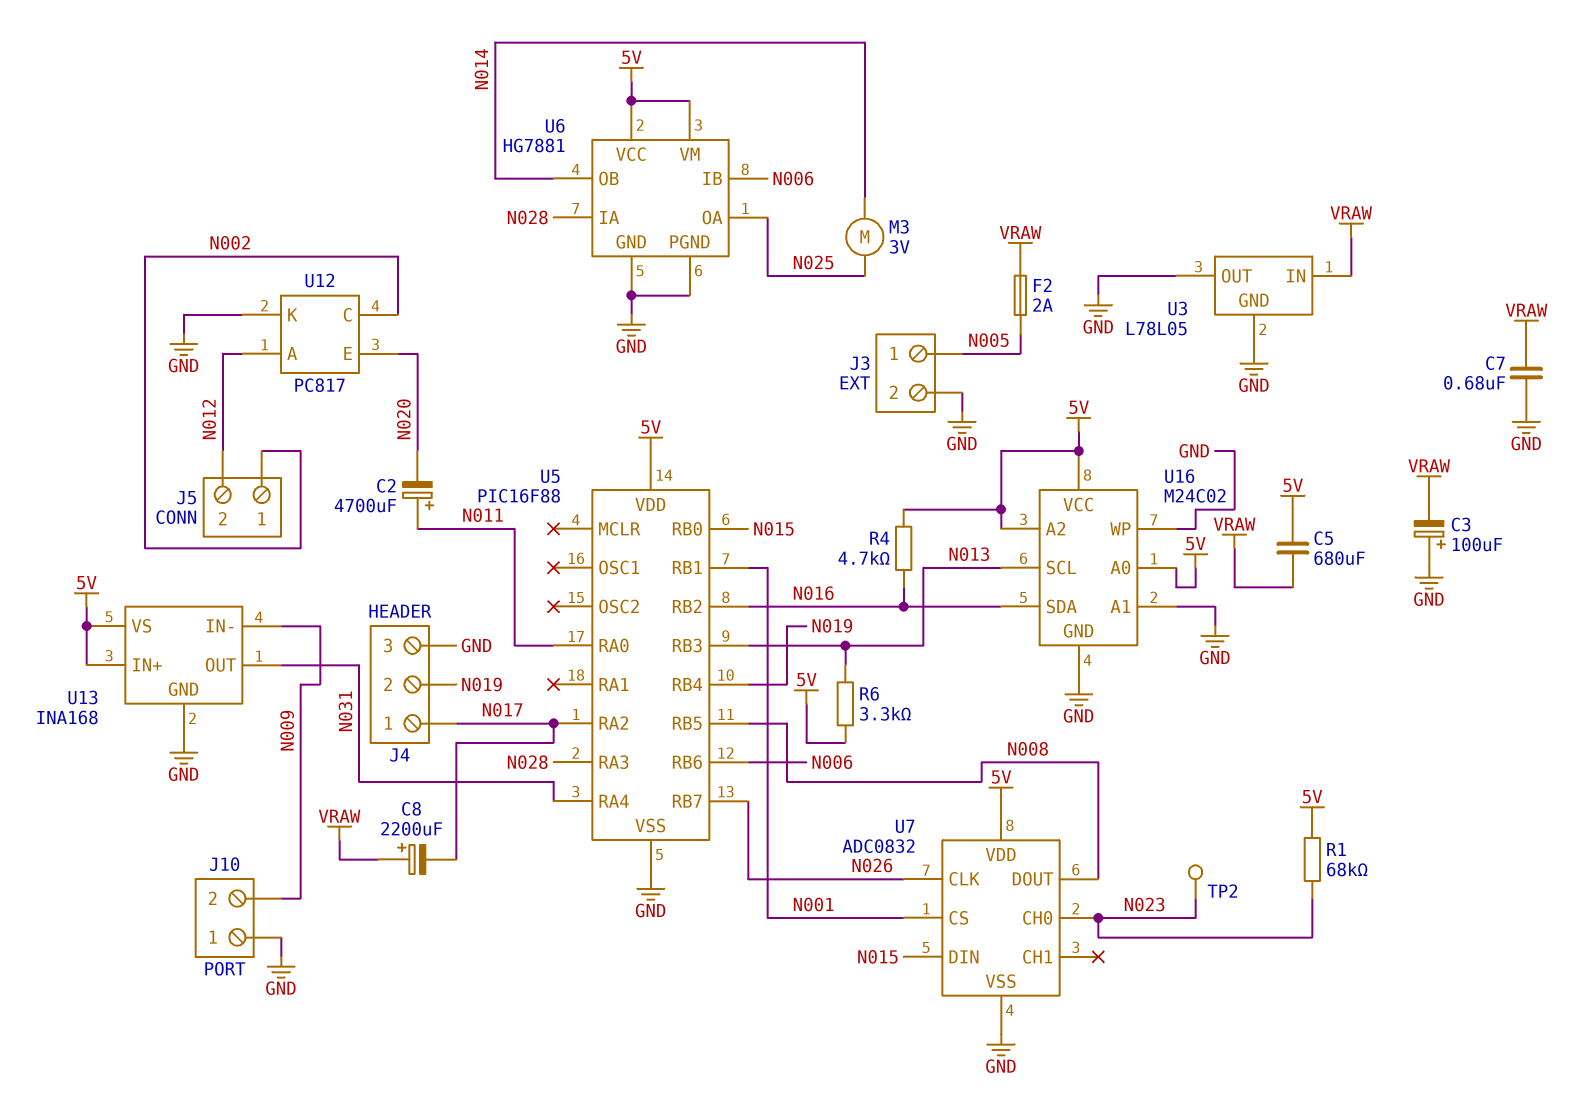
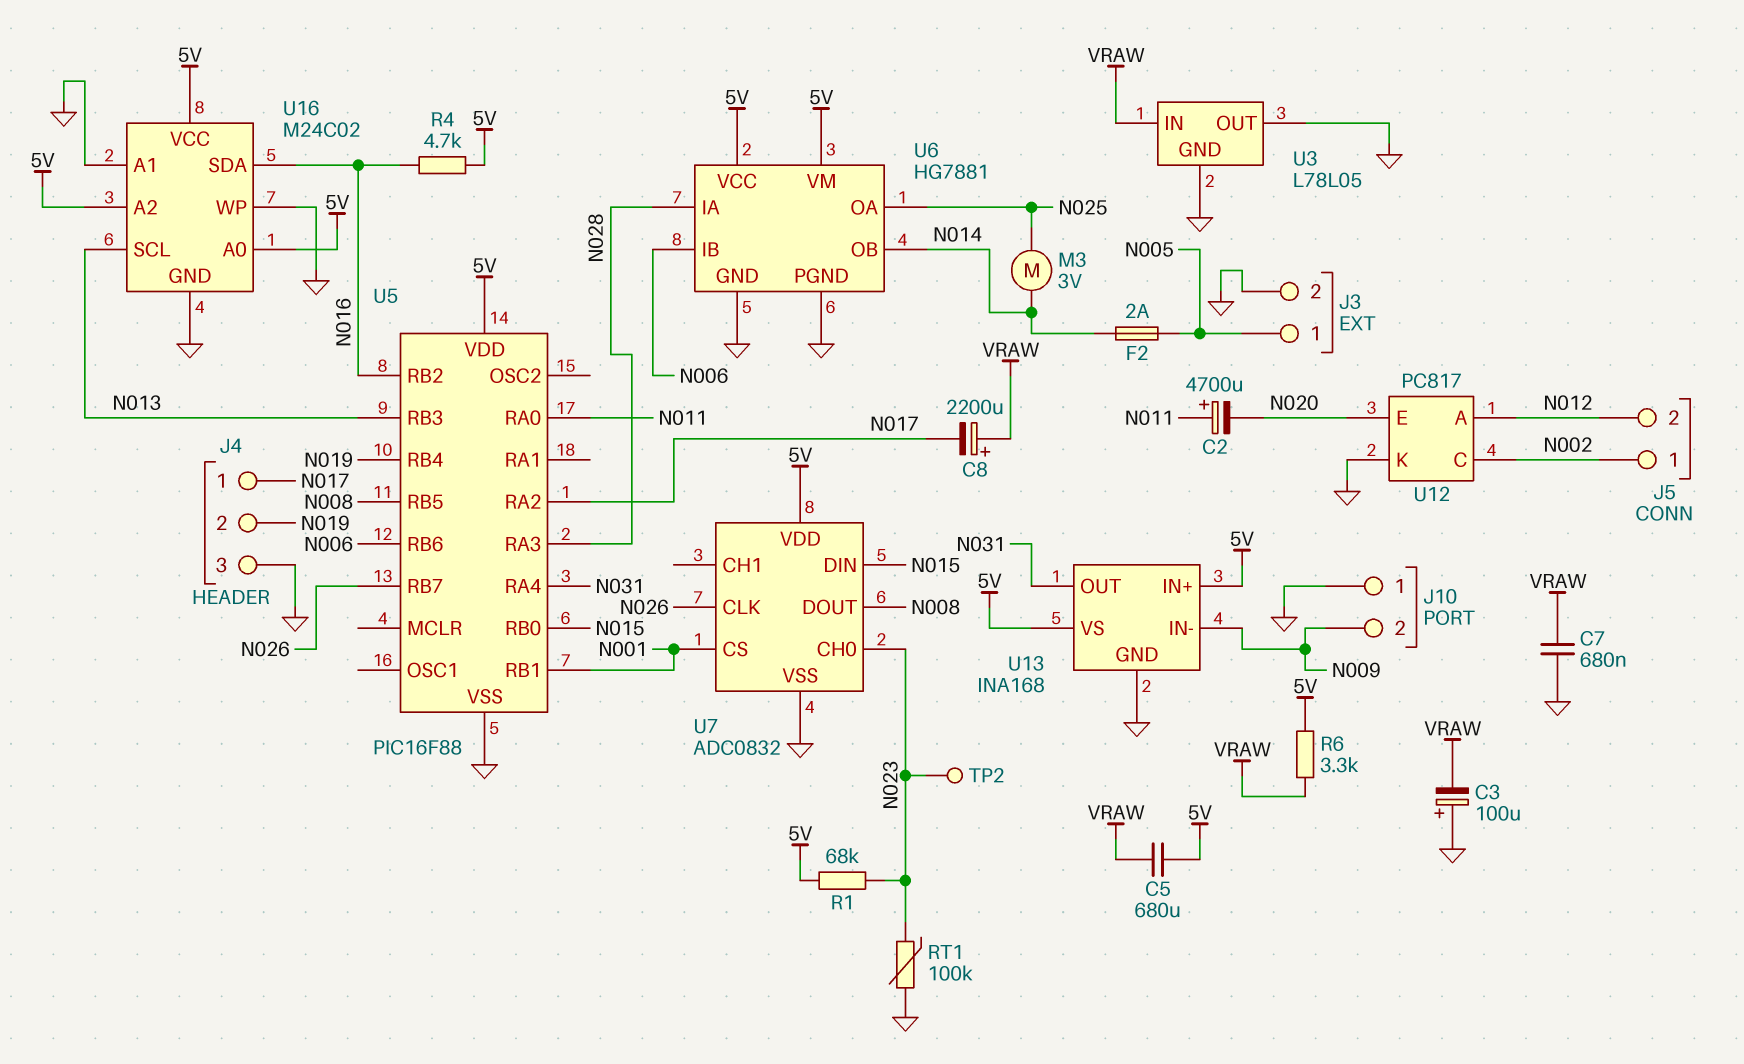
F2: 2A (N005, VRAW) -> 2A (N005, N014)
R6: 3.3k (5V, N013) -> 3.3k (5V, VRAW)
RT1: none -> 100k (GND, N023)

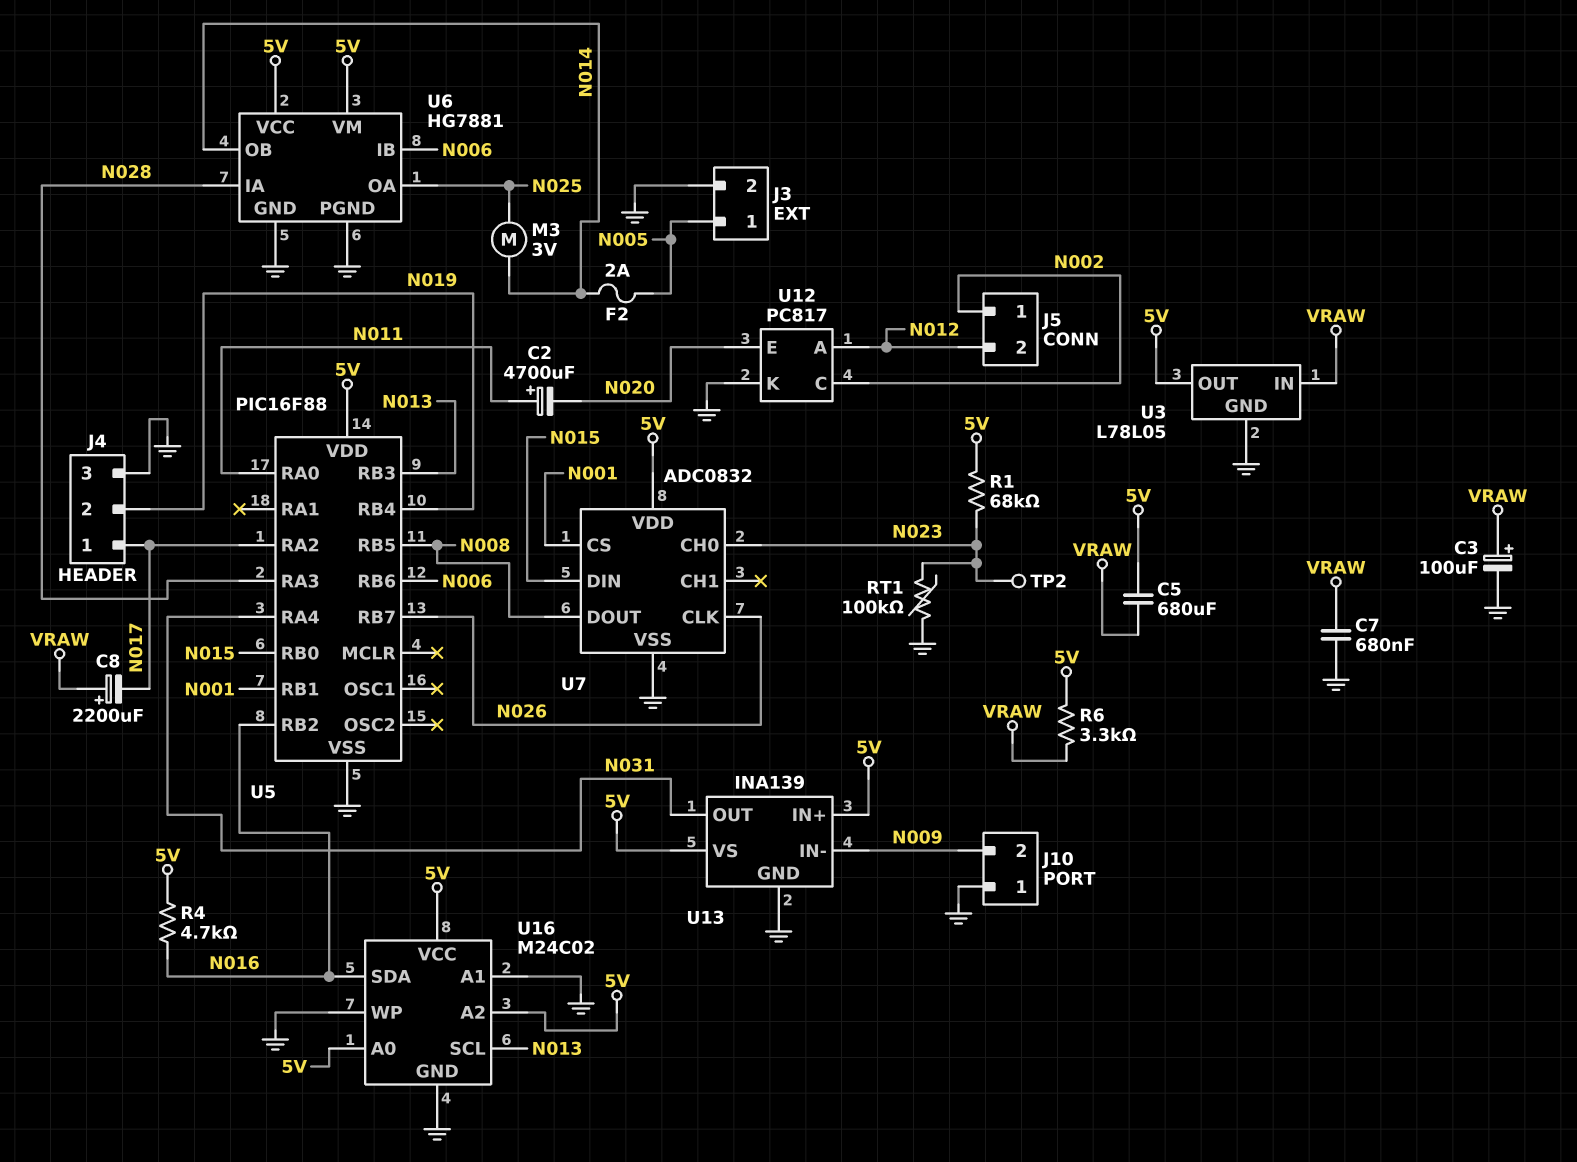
C3: 100uF (plus GND, minus VRAW) -> 100uF (plus VRAW, minus GND)
U3 pin OUT: GND -> 5V
U13: INA168 -> INA139

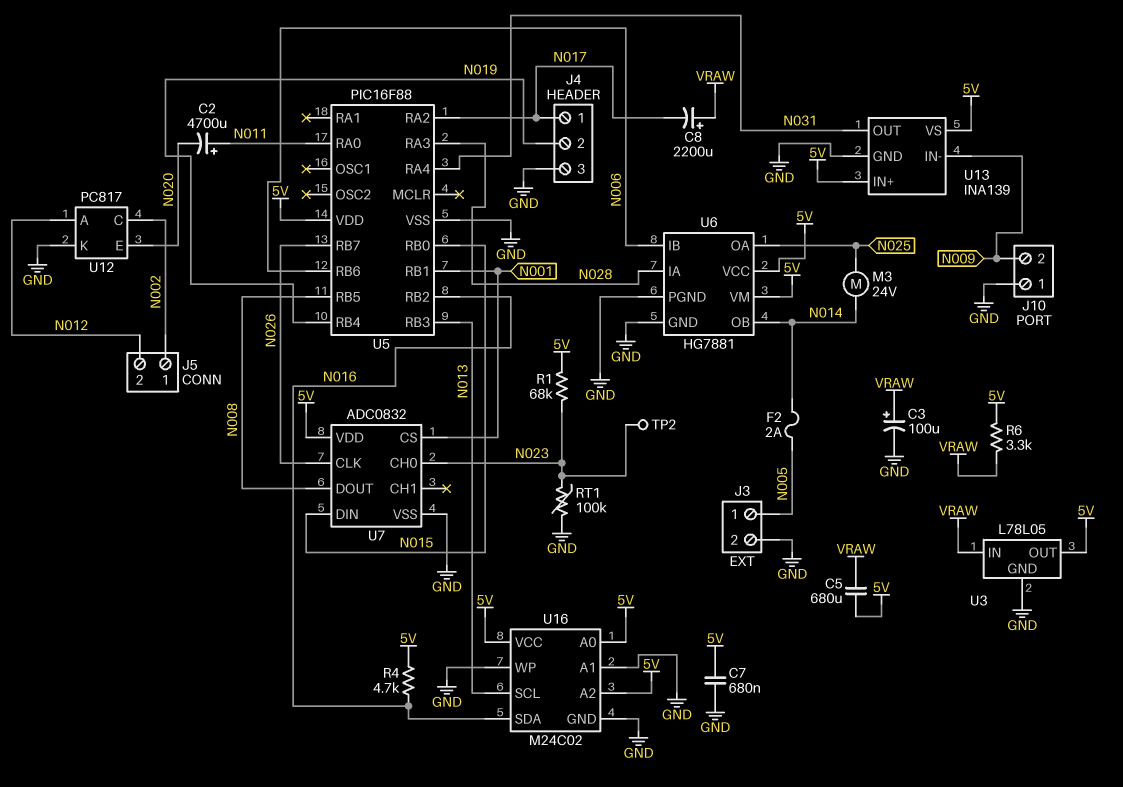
C7: 680nF (GND, VRAW) -> 680nF (5V, GND)
M3: motor 3V (N014, N025) -> motor 24V (N014, N025)

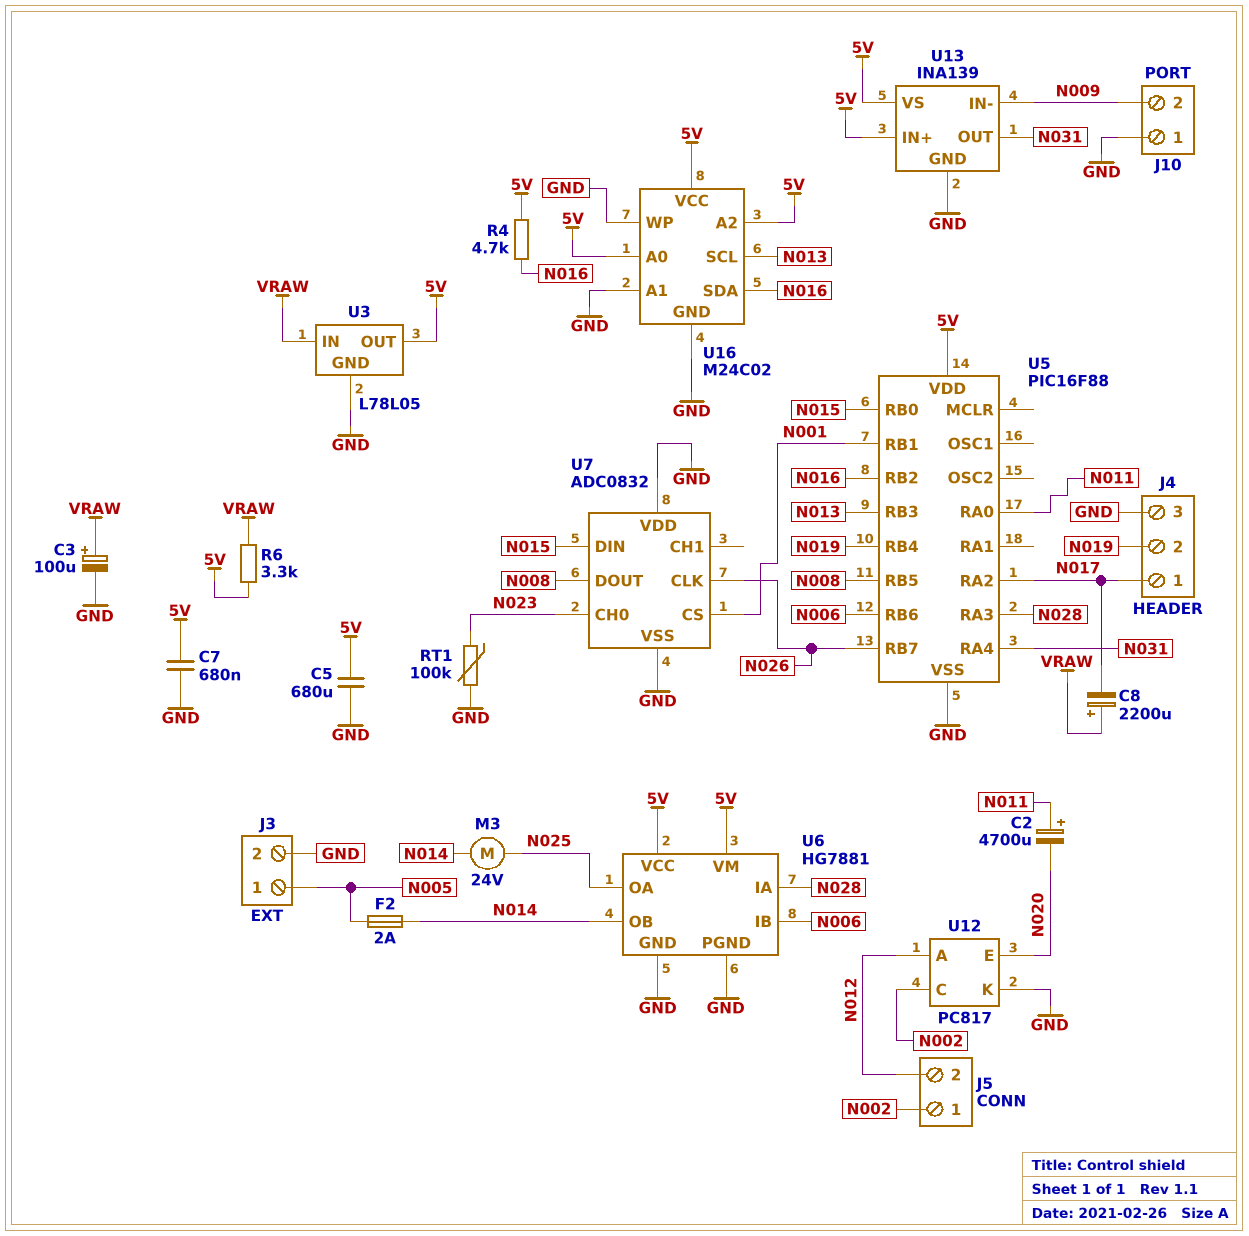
C5: 680uF (5V, VRAW) -> 680uF (5V, GND)
R1: 68k (5V, N023) -> none
TP2: test point (N023) -> none
U7 pin VDD: 5V -> GND

